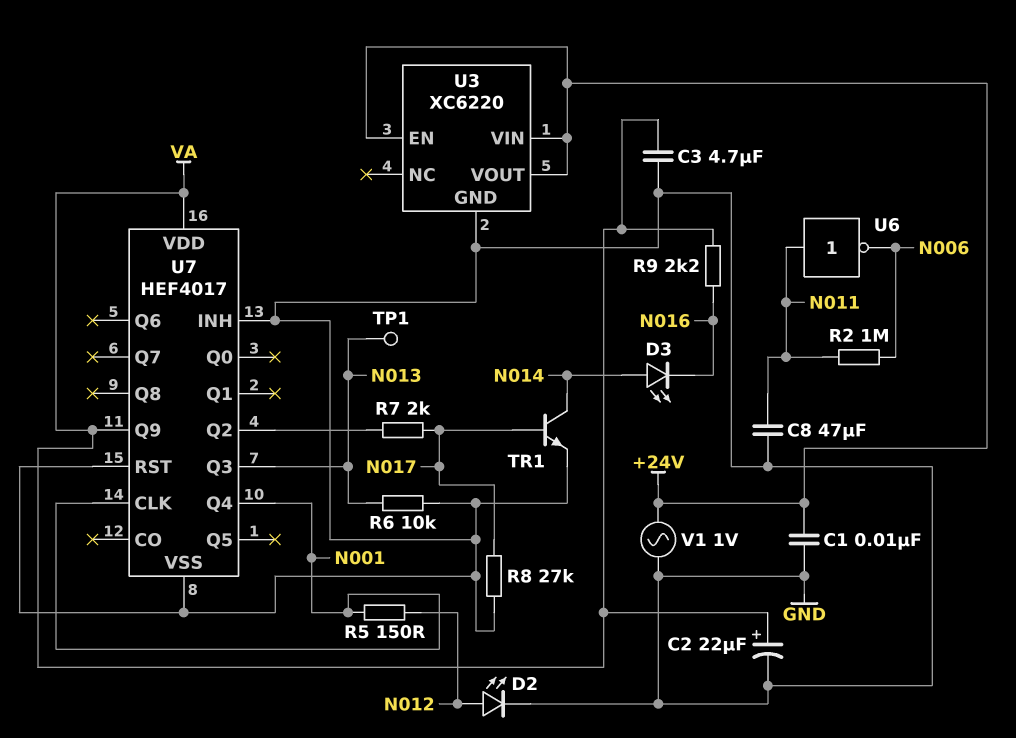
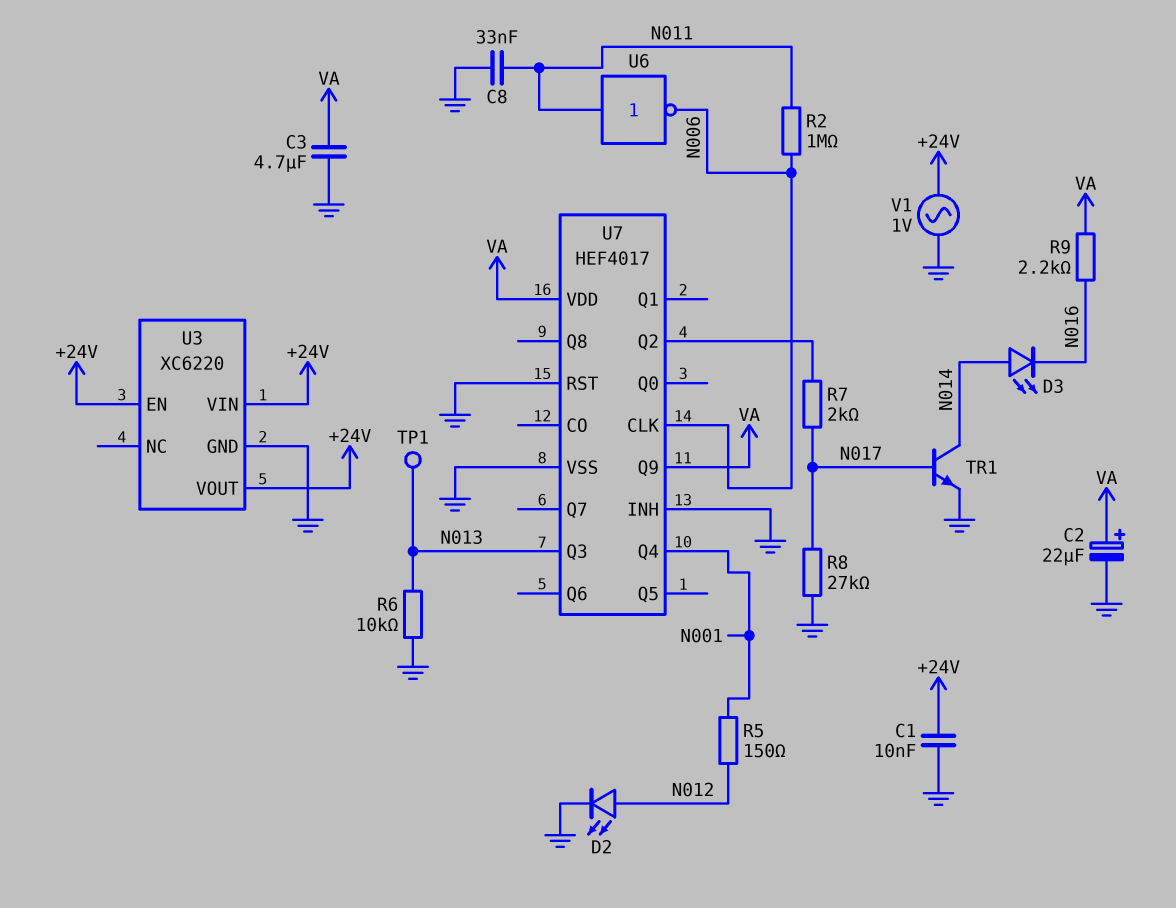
C8: 47uF (GND, N011) -> 33nF (GND, N011)
U7 pin CLK: N001 -> N006

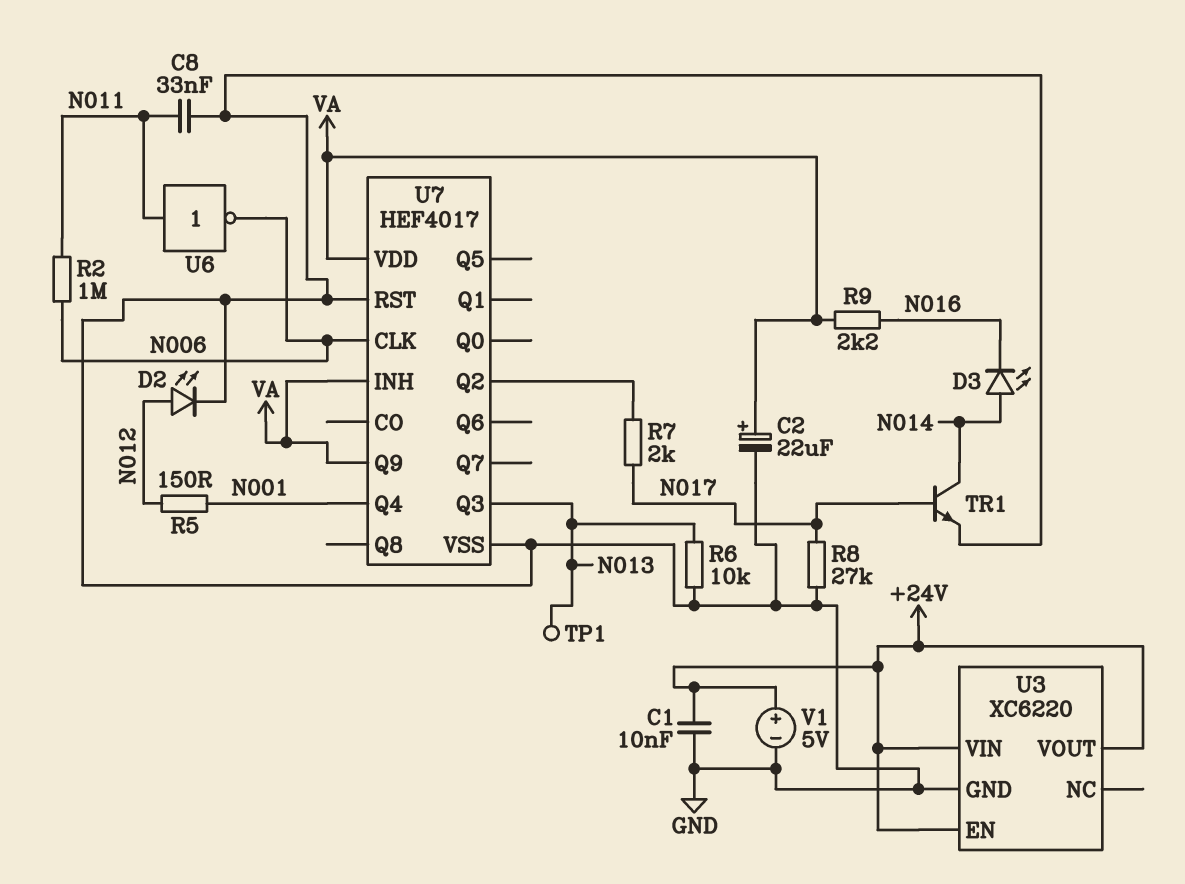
C3: 4.7uF (GND, VA) -> none
U7 pin INH: GND -> VA
V1: AC 1V (+24V, GND) -> 5V (plus +24V, minus GND)

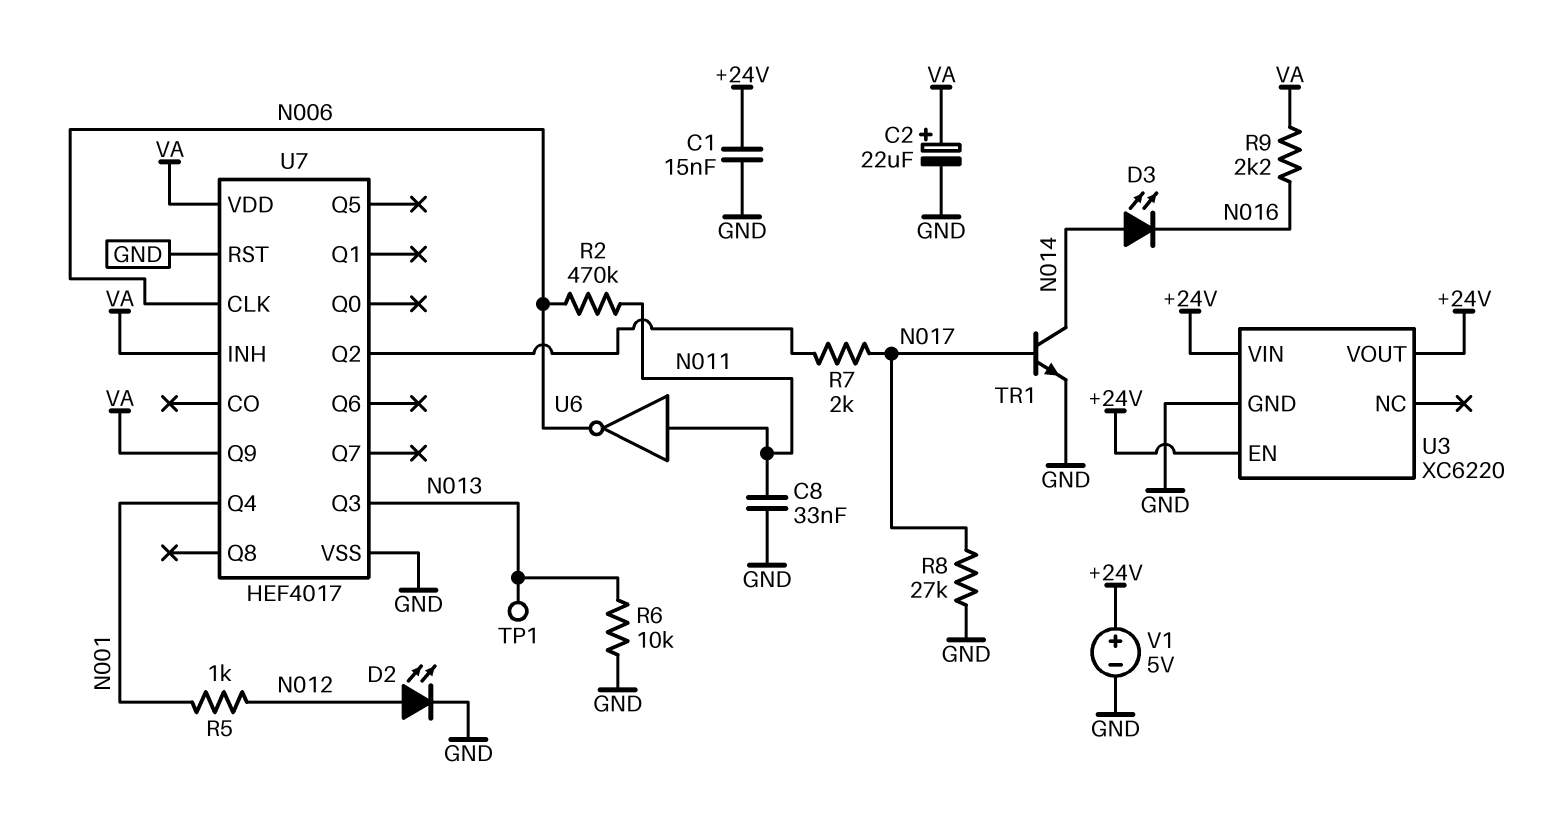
C1: 10nF (+24V, GND) -> 15nF (+24V, GND)
R2: 1M (N006, N011) -> 470k (N006, N011)
R5: 150 (N001, N012) -> 1k (N001, N012)

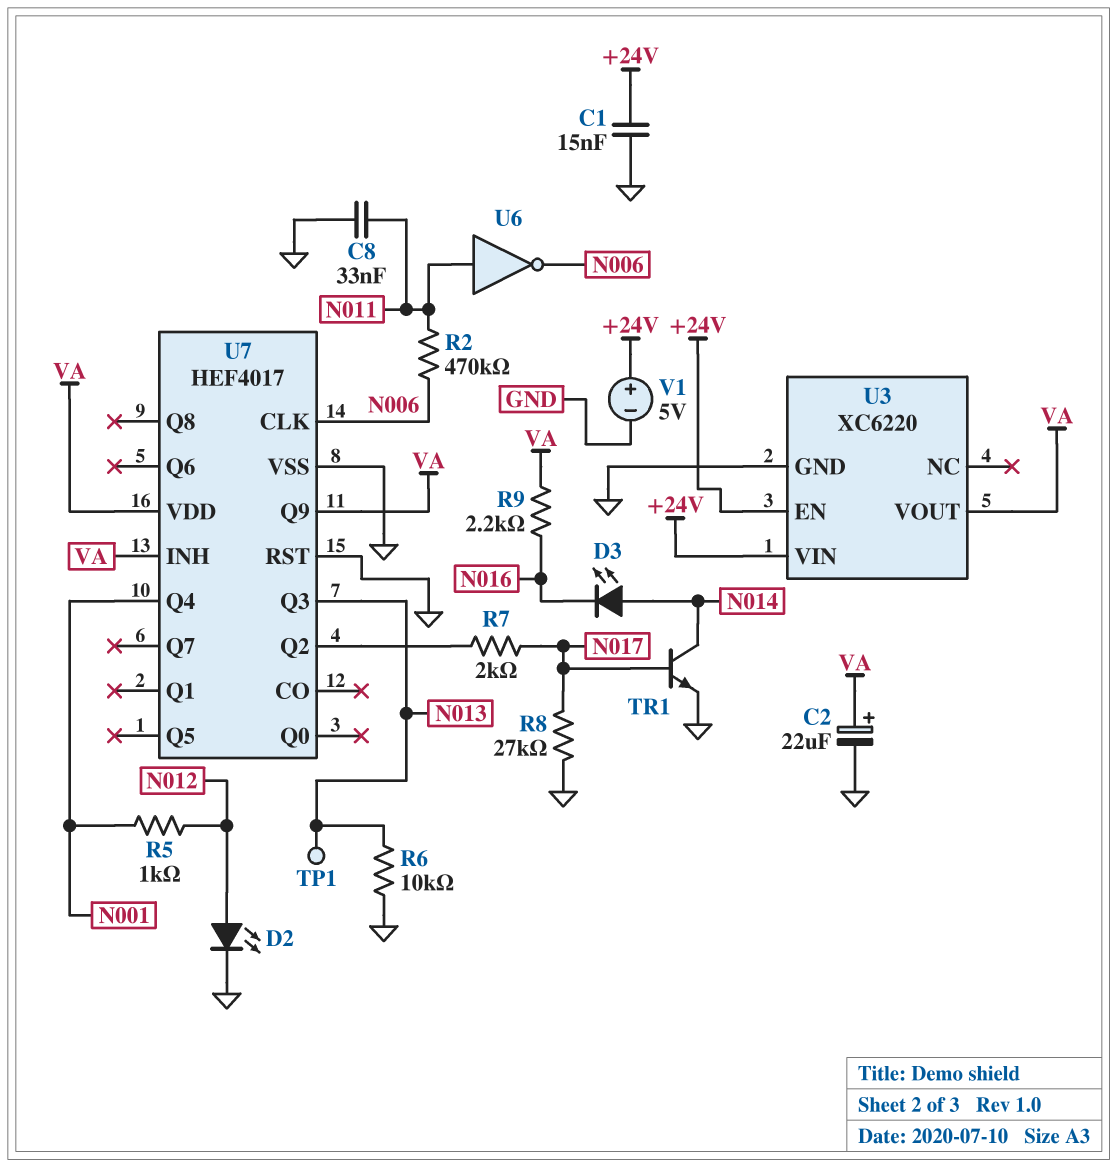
U3 pin VOUT: +24V -> VA

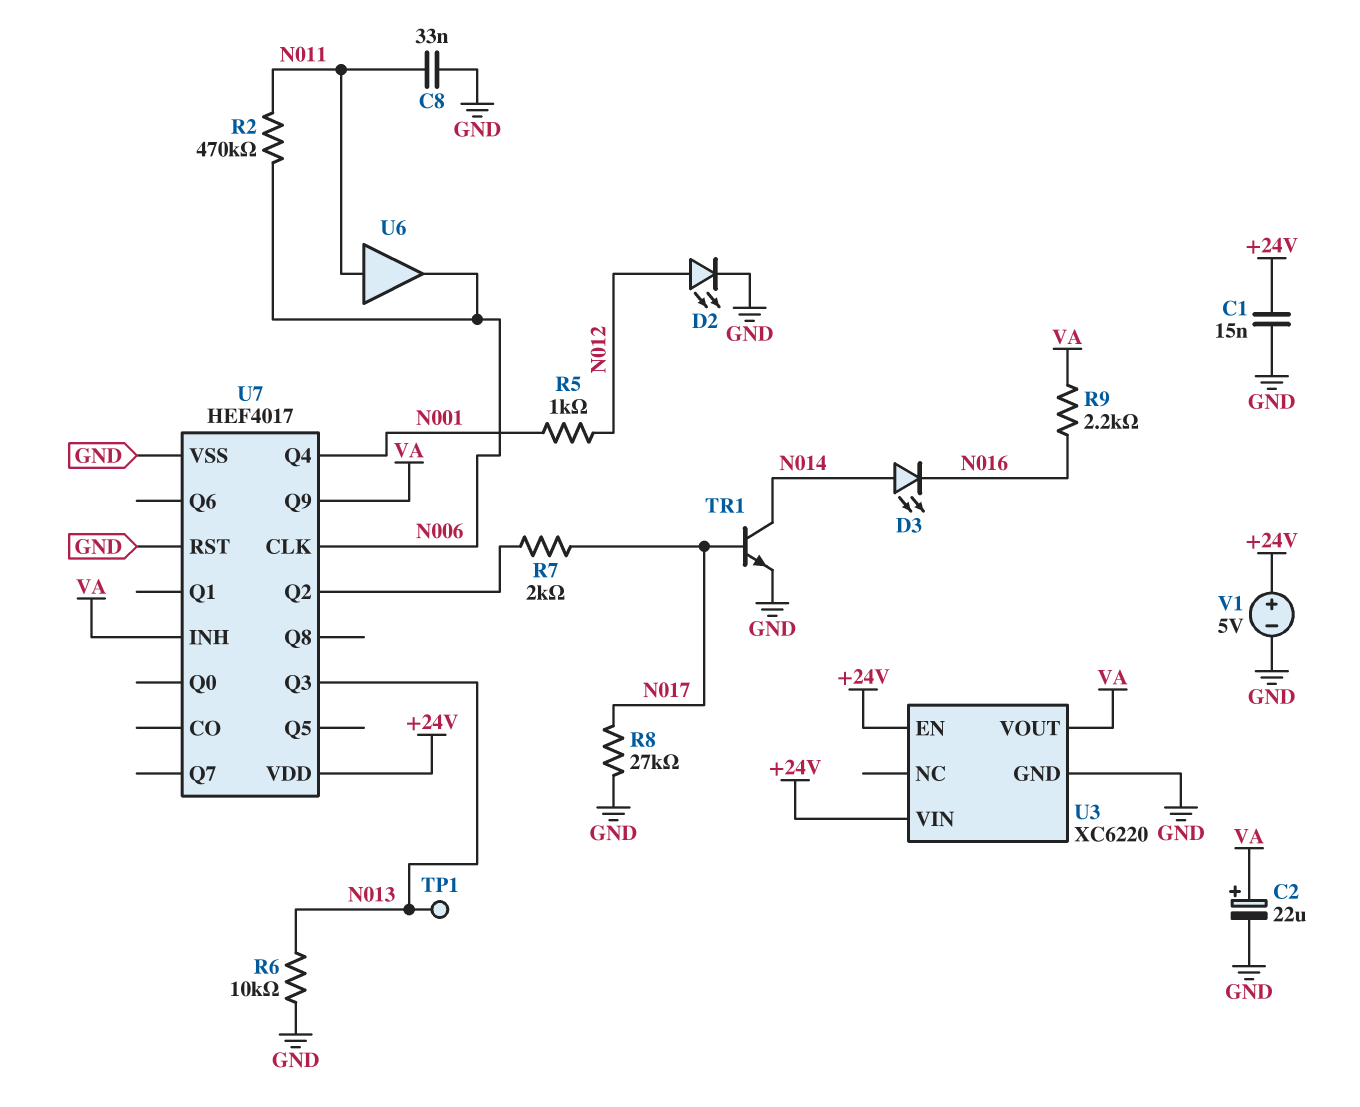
U6: NOT (in N011, out N006) -> buffer (in N011, out N006)
U7 pin VDD: VA -> +24V

